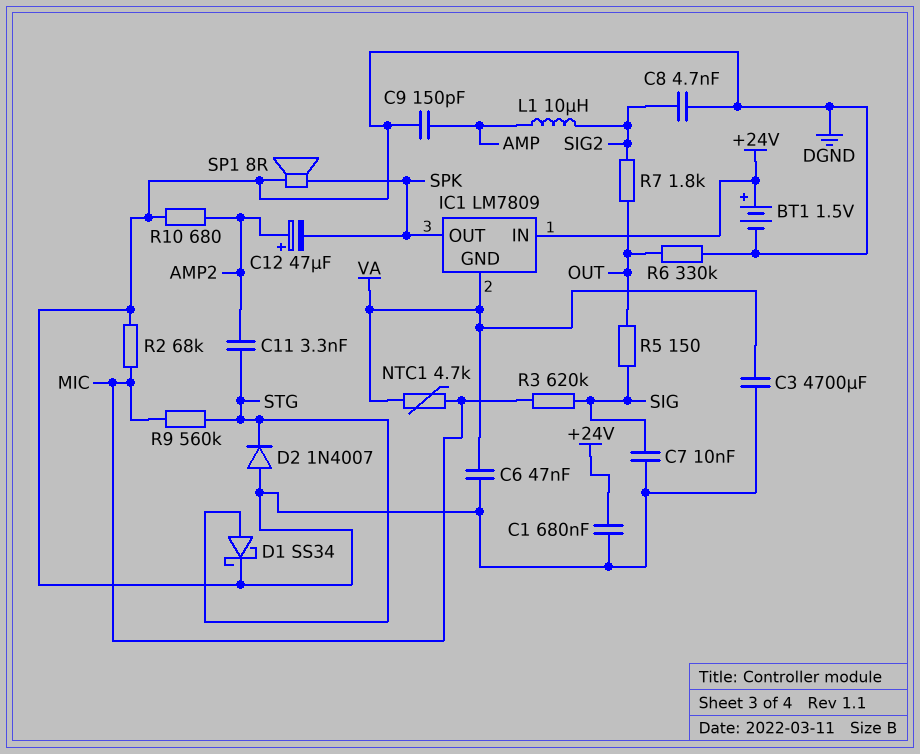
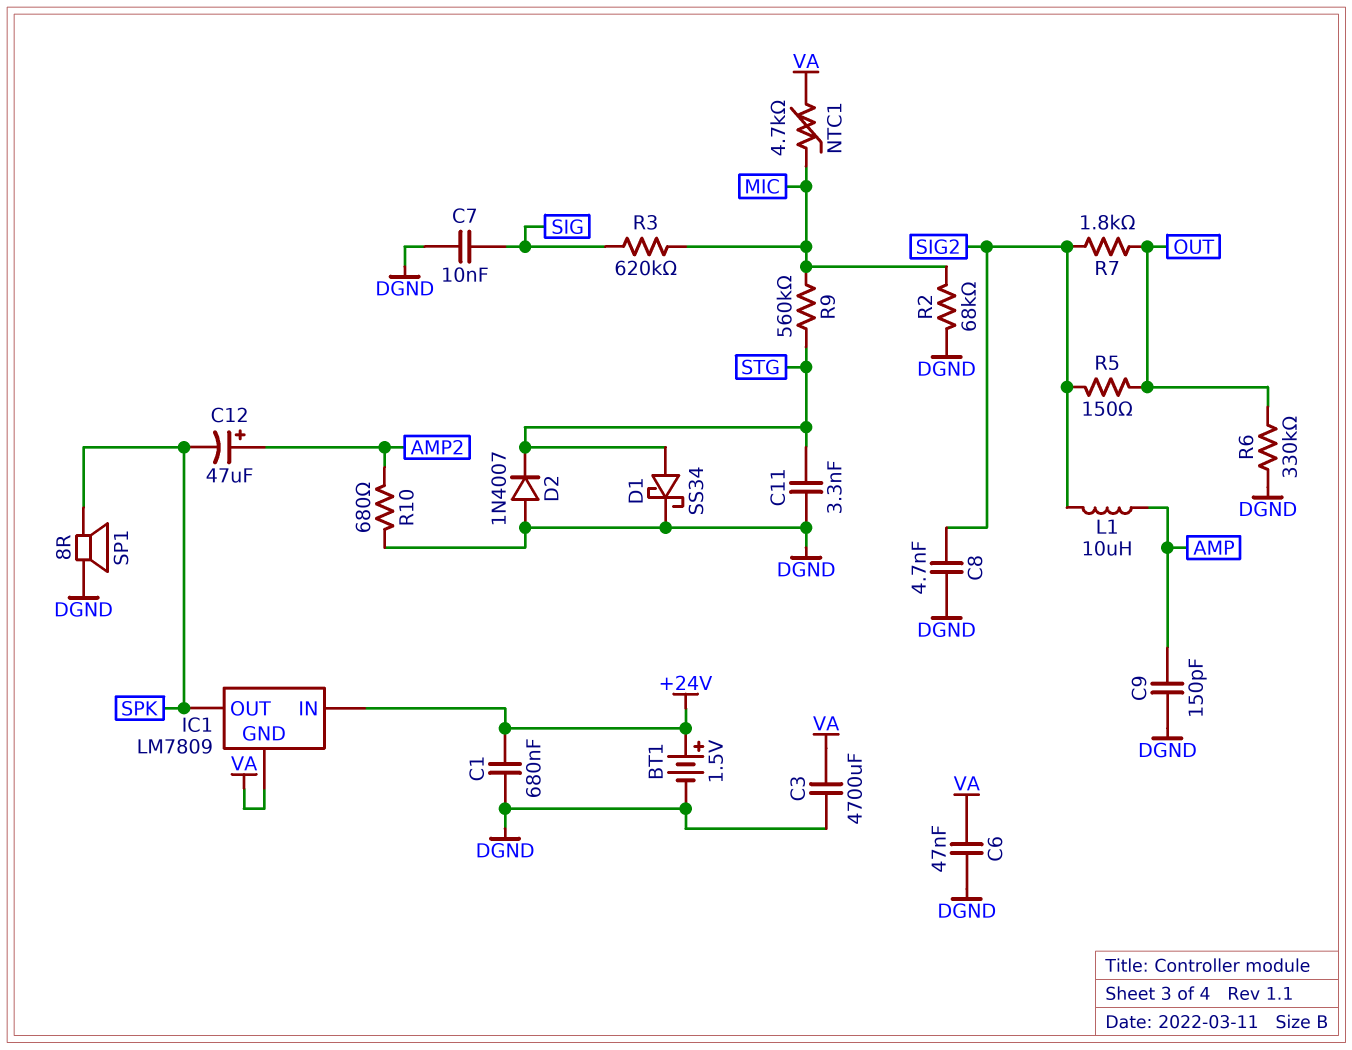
C11: 3.3nF (AMP2, STG) -> 3.3nF (DGND, STG)
R5: 150 (OUT, SIG) -> 150 (OUT, SIG2)

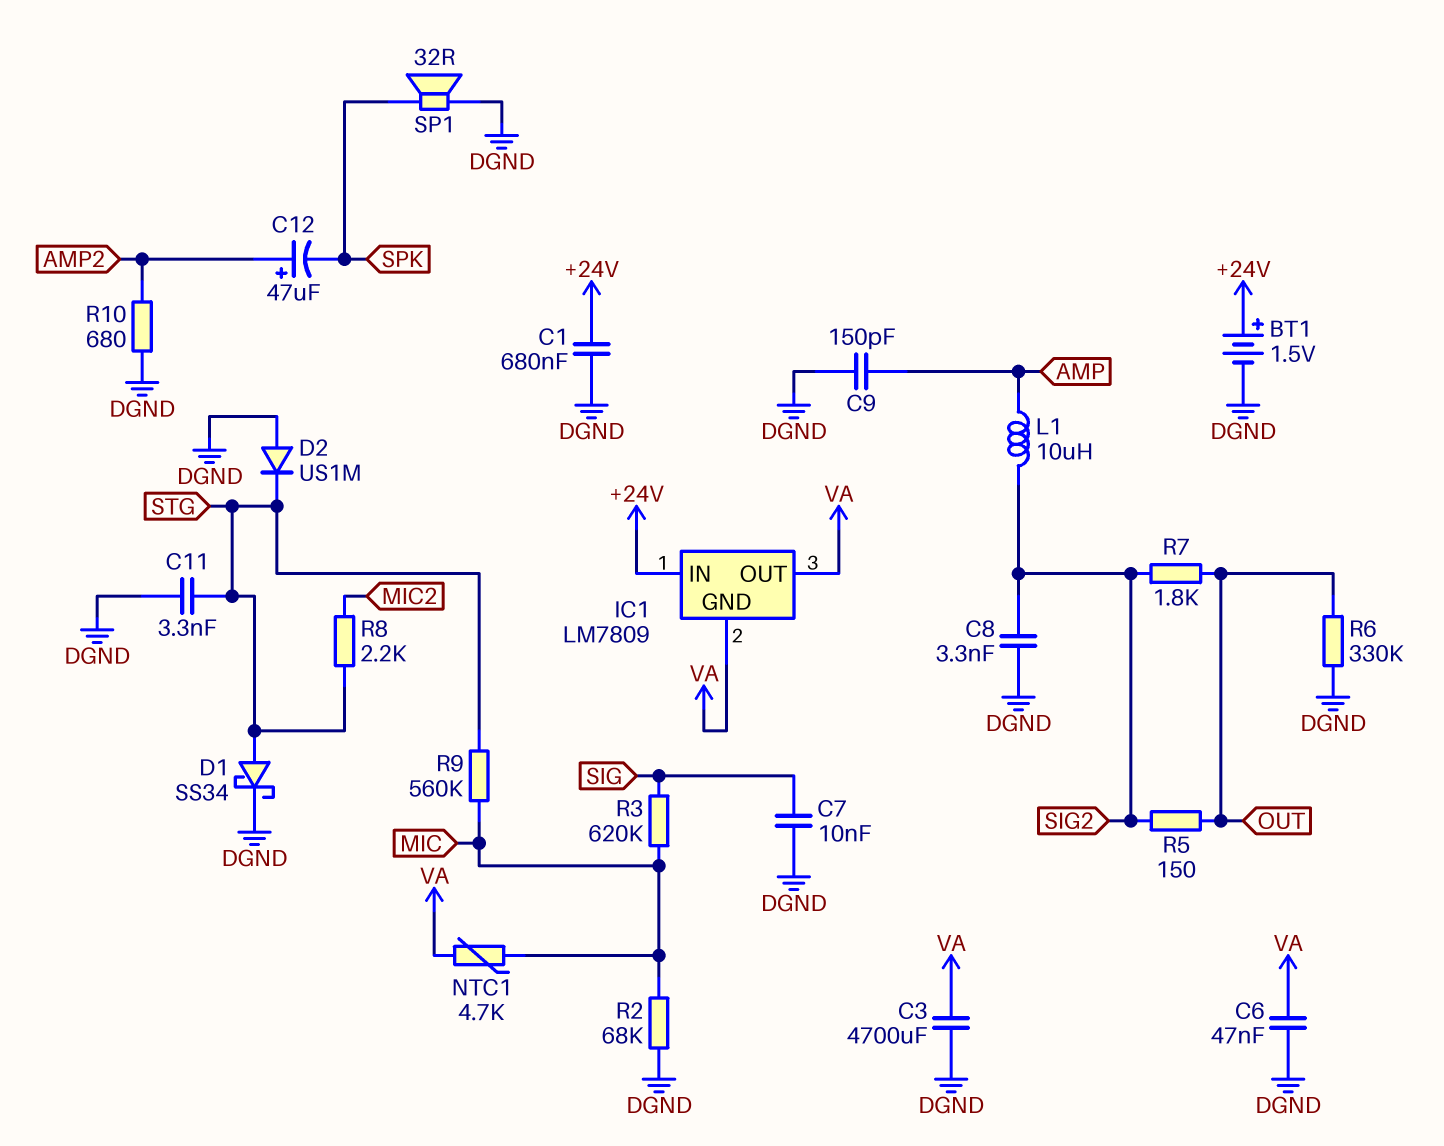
C8: 4.7nF (DGND, SIG2) -> 3.3nF (DGND, SIG2)
D2: diode 1N4007 (A DGND, K STG) -> diode US1M (A DGND, K STG)
IC1 pin OUT: SPK -> VA
R8: none -> 2.2k (MIC2, STG)
SP1: speaker 8R (DGND, SPK) -> speaker 32R (DGND, SPK)

